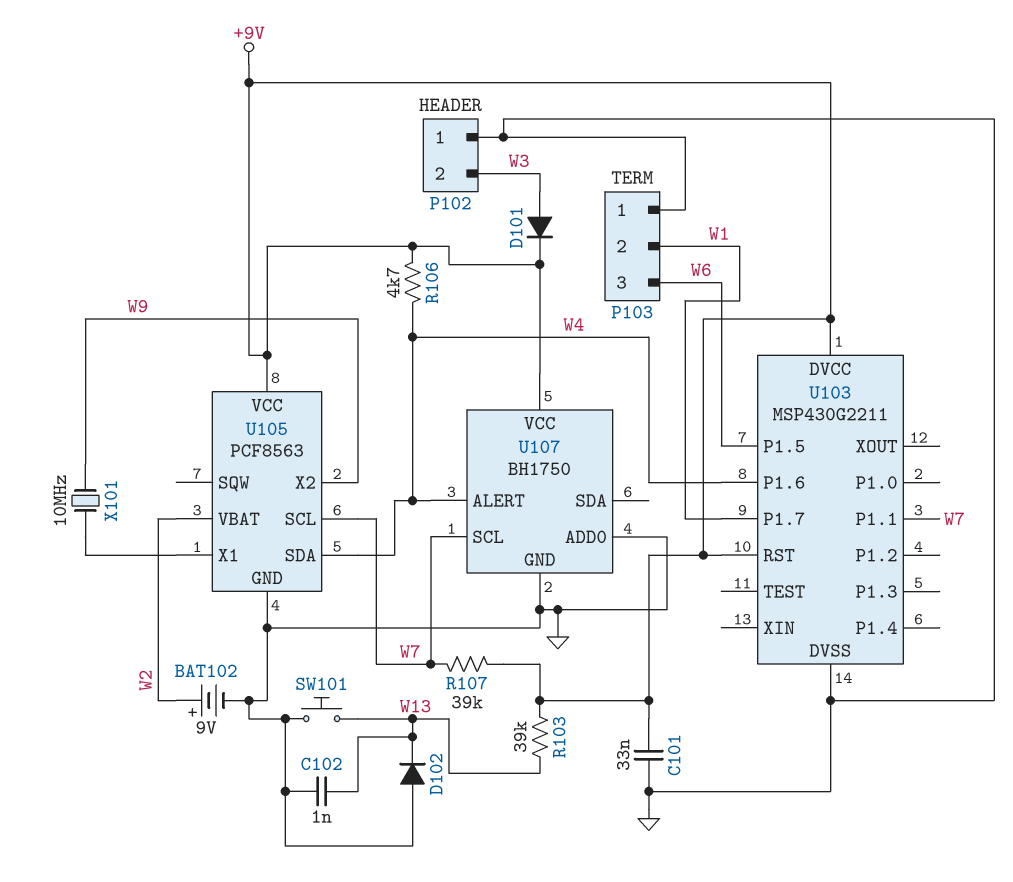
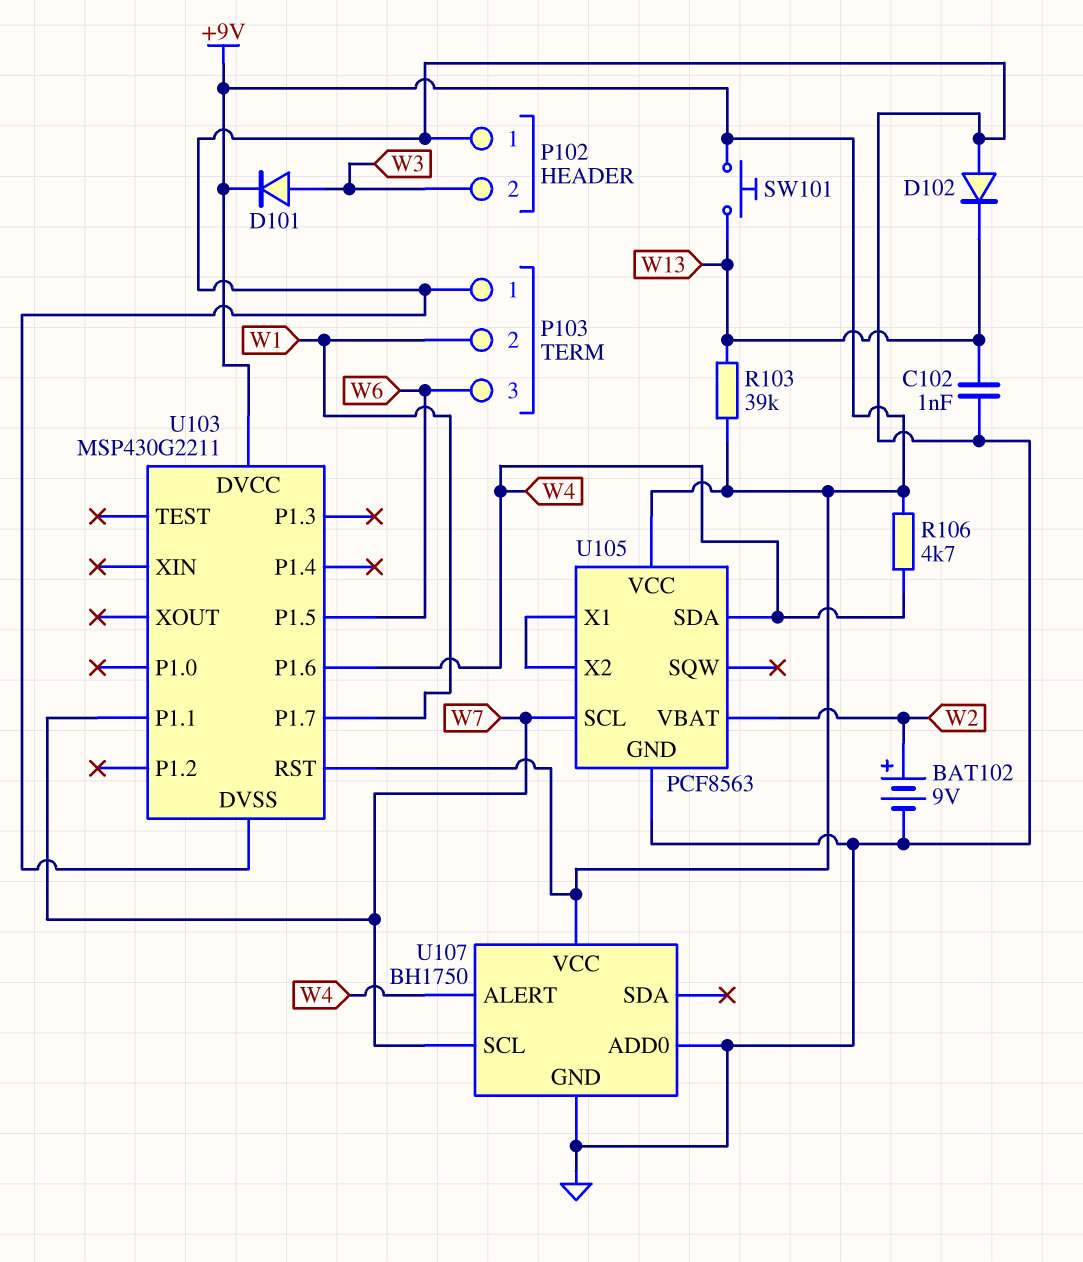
C101: 33nF (+9V, GND) -> none
R107: 39k (+9V, W7) -> none
SW101: button (GND, W13) -> button (+9V, W13)
U105 pin X2: W9 -> U105/X1
X101: 10MHz (U105/X1, W9) -> none

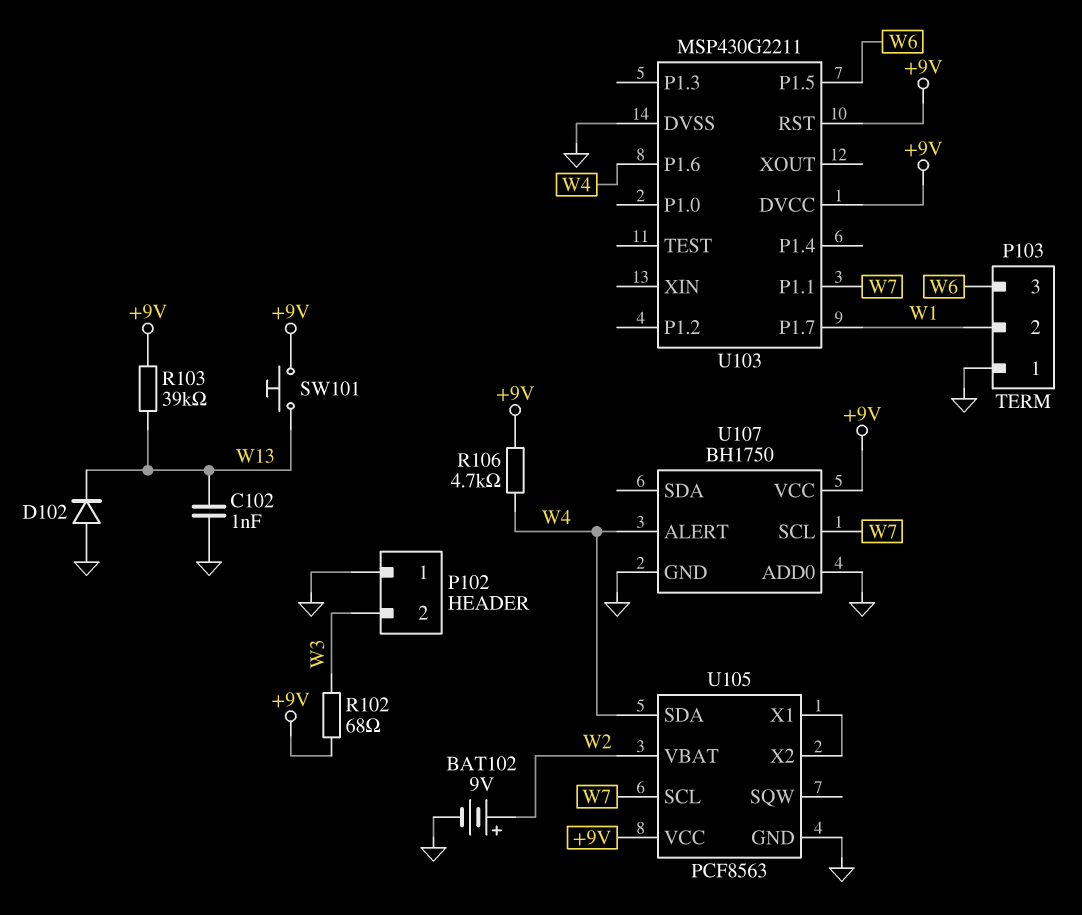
D101: diode (A W3, K +9V) -> none
R102: none -> 68 (+9V, W3)

